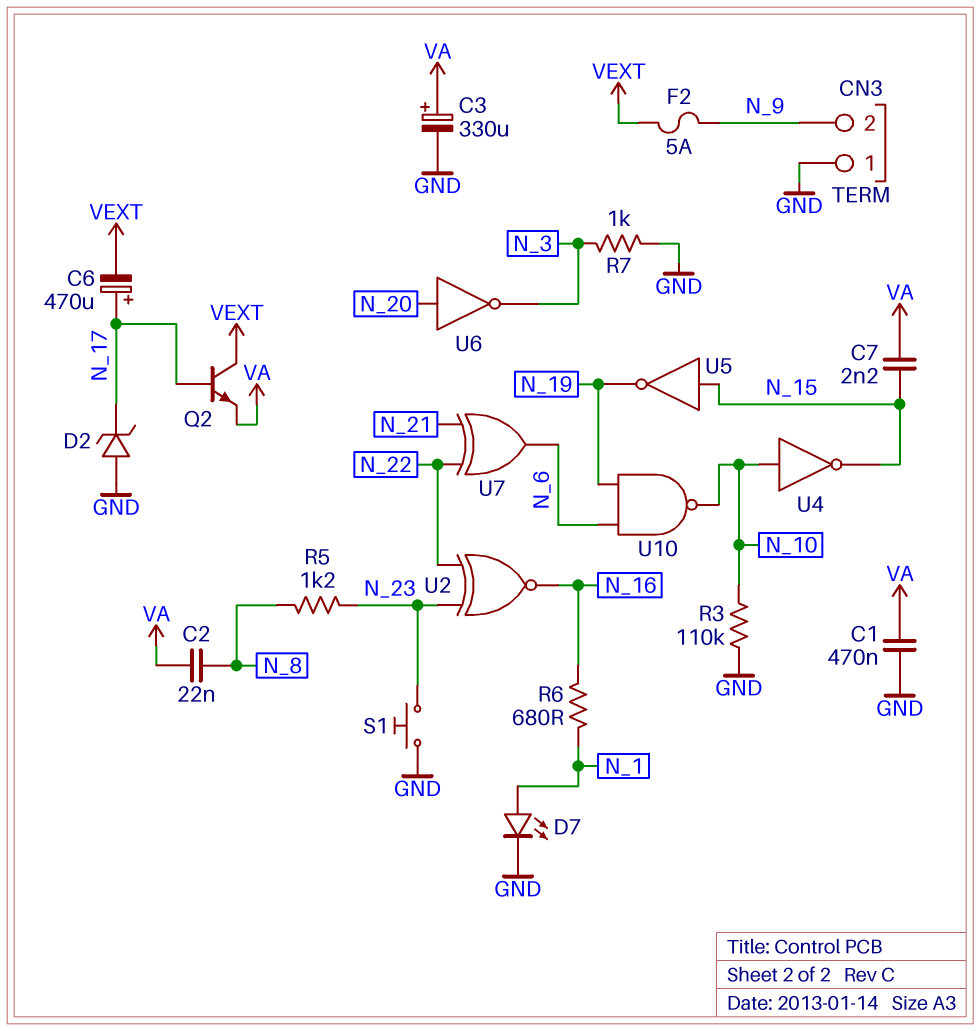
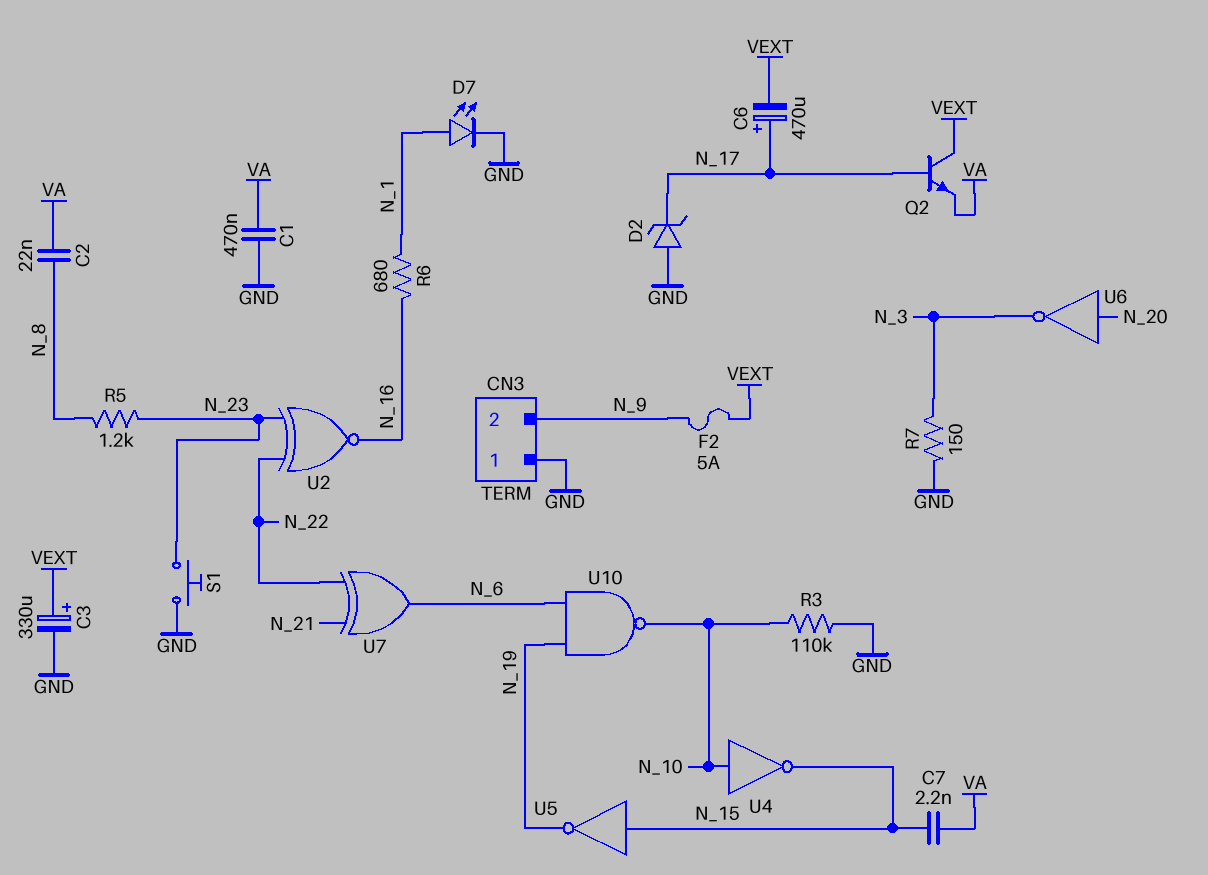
C3: 330uF (plus VA, minus GND) -> 330uF (plus VEXT, minus GND)
R7: 1k (GND, N_3) -> 150 (GND, N_3)

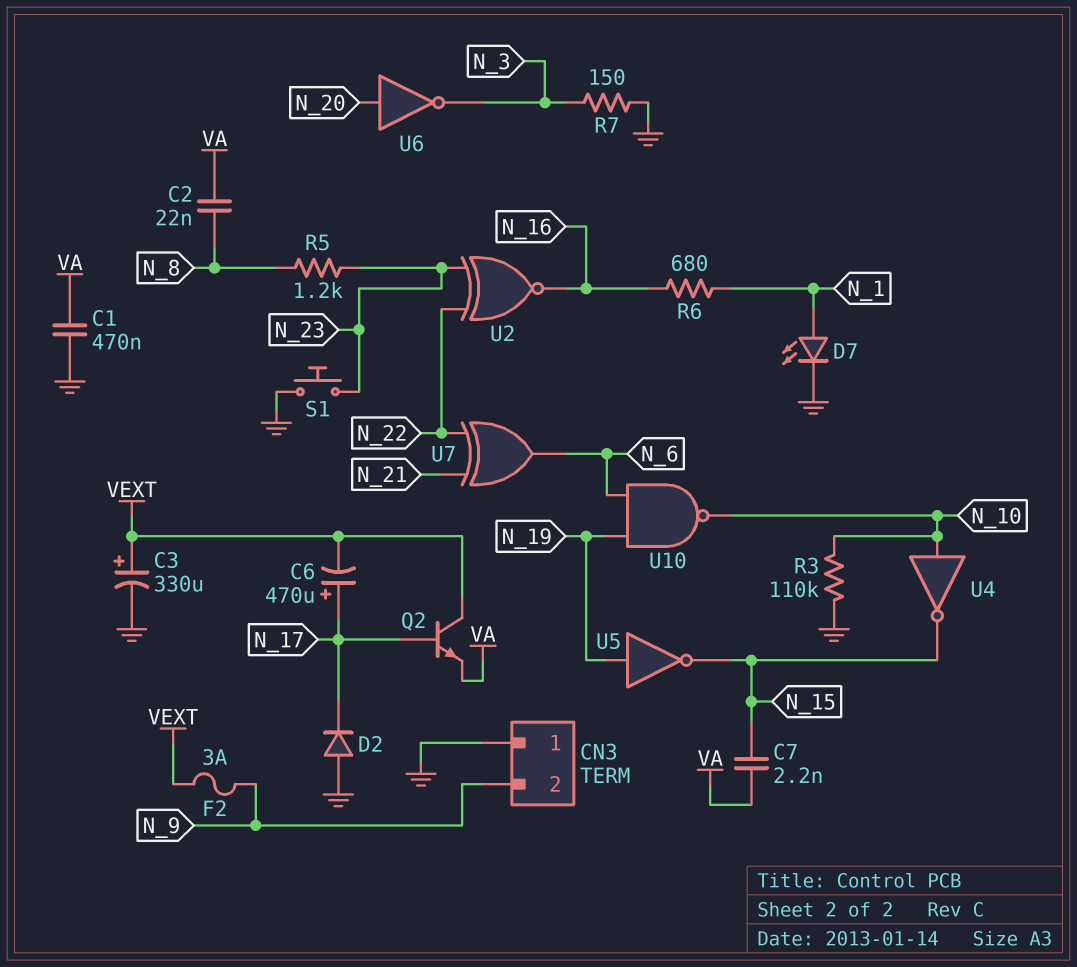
D2: zener (A GND, K N_17) -> diode (A GND, K N_17)
F2: 5A (N_9, VEXT) -> 3A (N_9, VEXT)
U5: NOT (in N_15, out N_19) -> NOT (in N_19, out N_15)

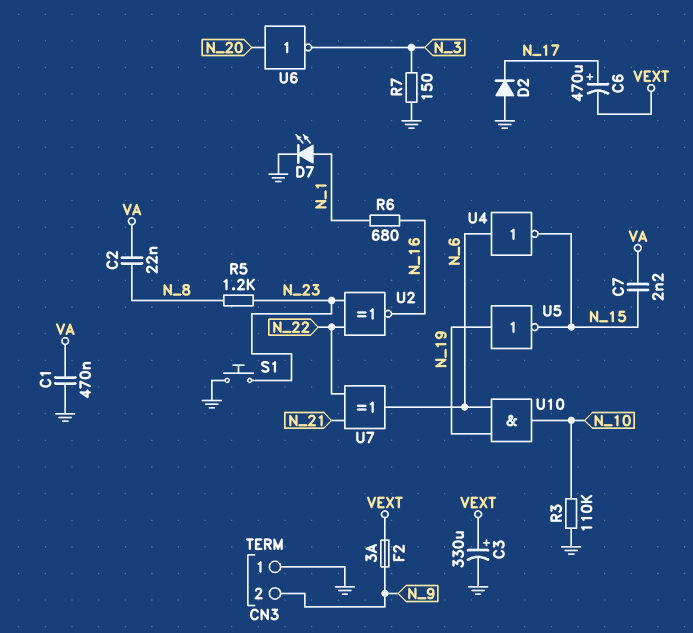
Q2: NPN (B N_17, C VEXT, E VA) -> none
U4: NOT (in N_10, out N_15) -> NOT (in N_6, out N_15)
U10: NAND (in N_6, in N_19, out N_10) -> AND (in N_6, in N_19, out N_10)

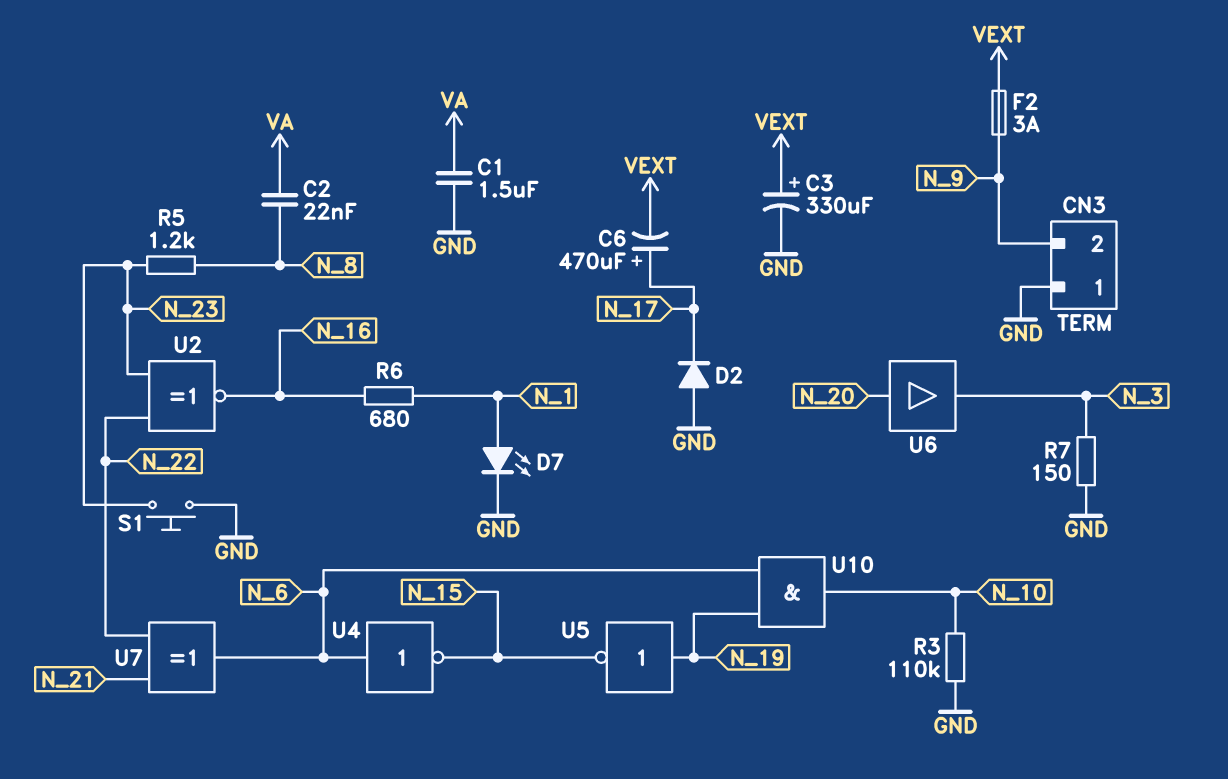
C1: 470nF (GND, VA) -> 1.5uF (GND, VA)
C7: 2.2nF (N_15, VA) -> none
U6: NOT (in N_20, out N_3) -> buffer (in N_20, out N_3)

